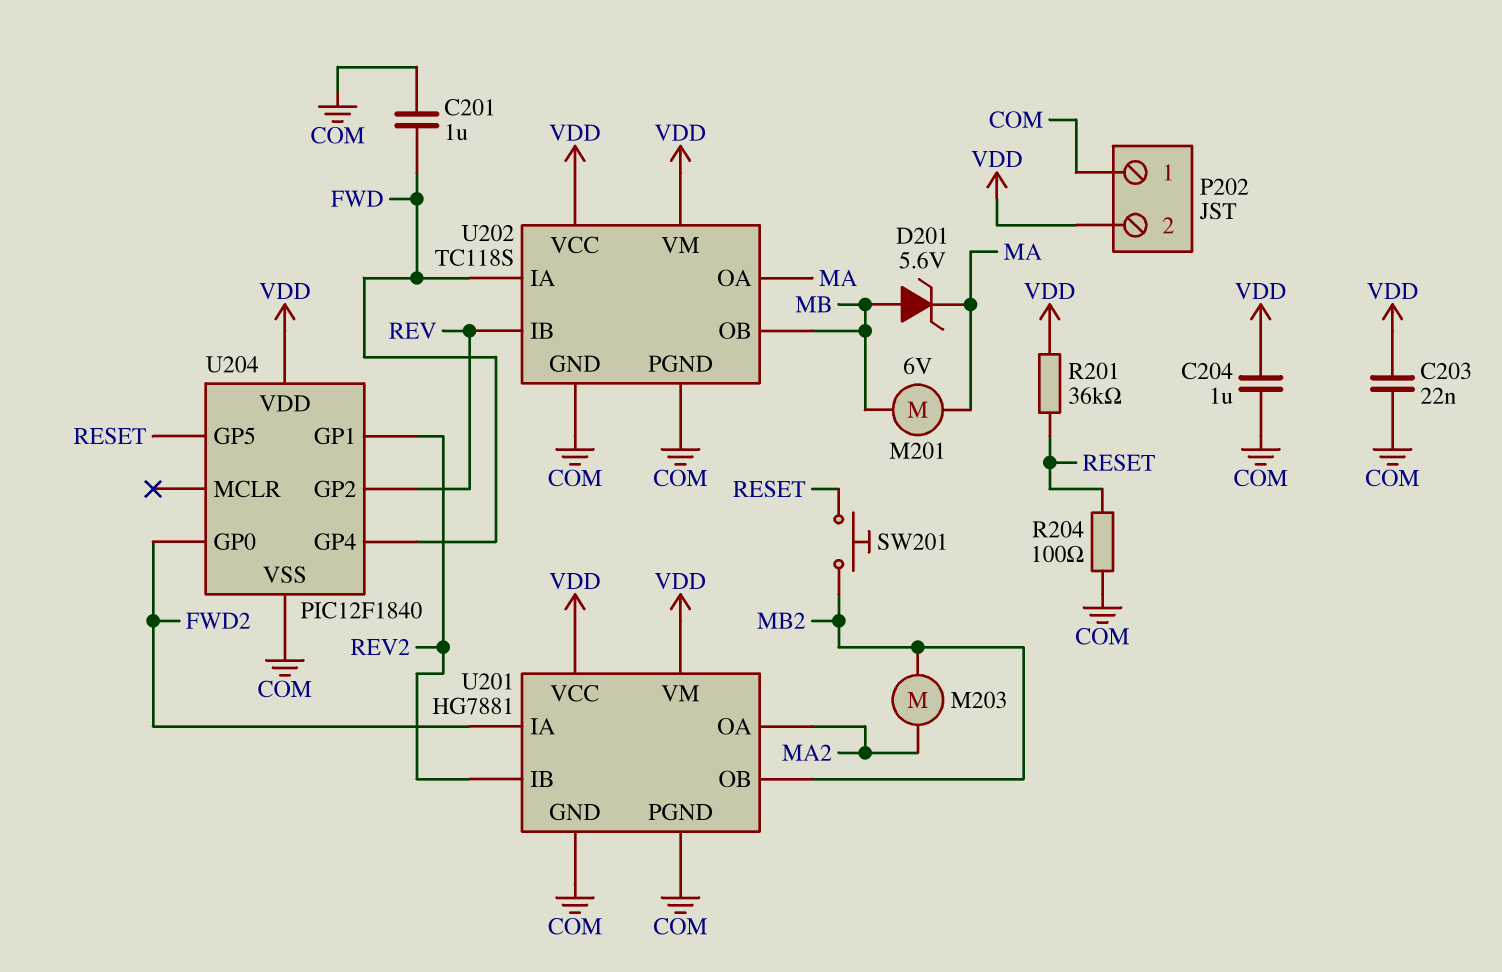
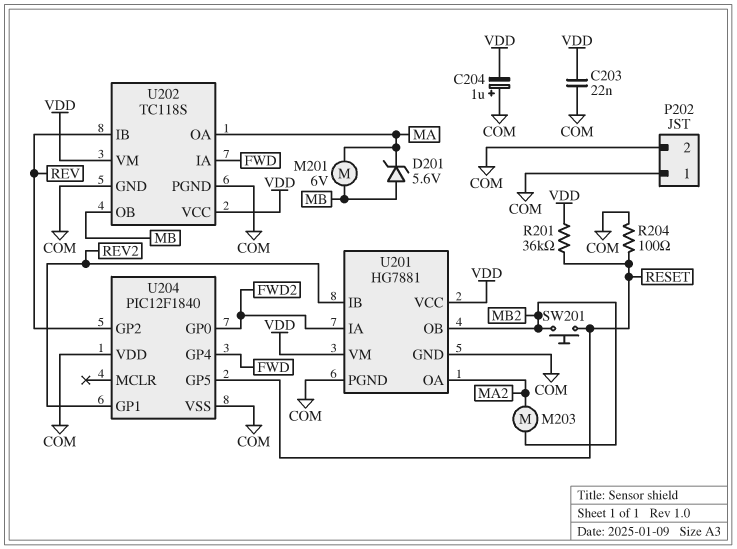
C201: 1uF (COM, FWD) -> none
C204: 1uF (COM, VDD) -> 1uF (plus COM, minus VDD)
P202 pin 2: VDD -> COM
U204 pin VDD: VDD -> COM

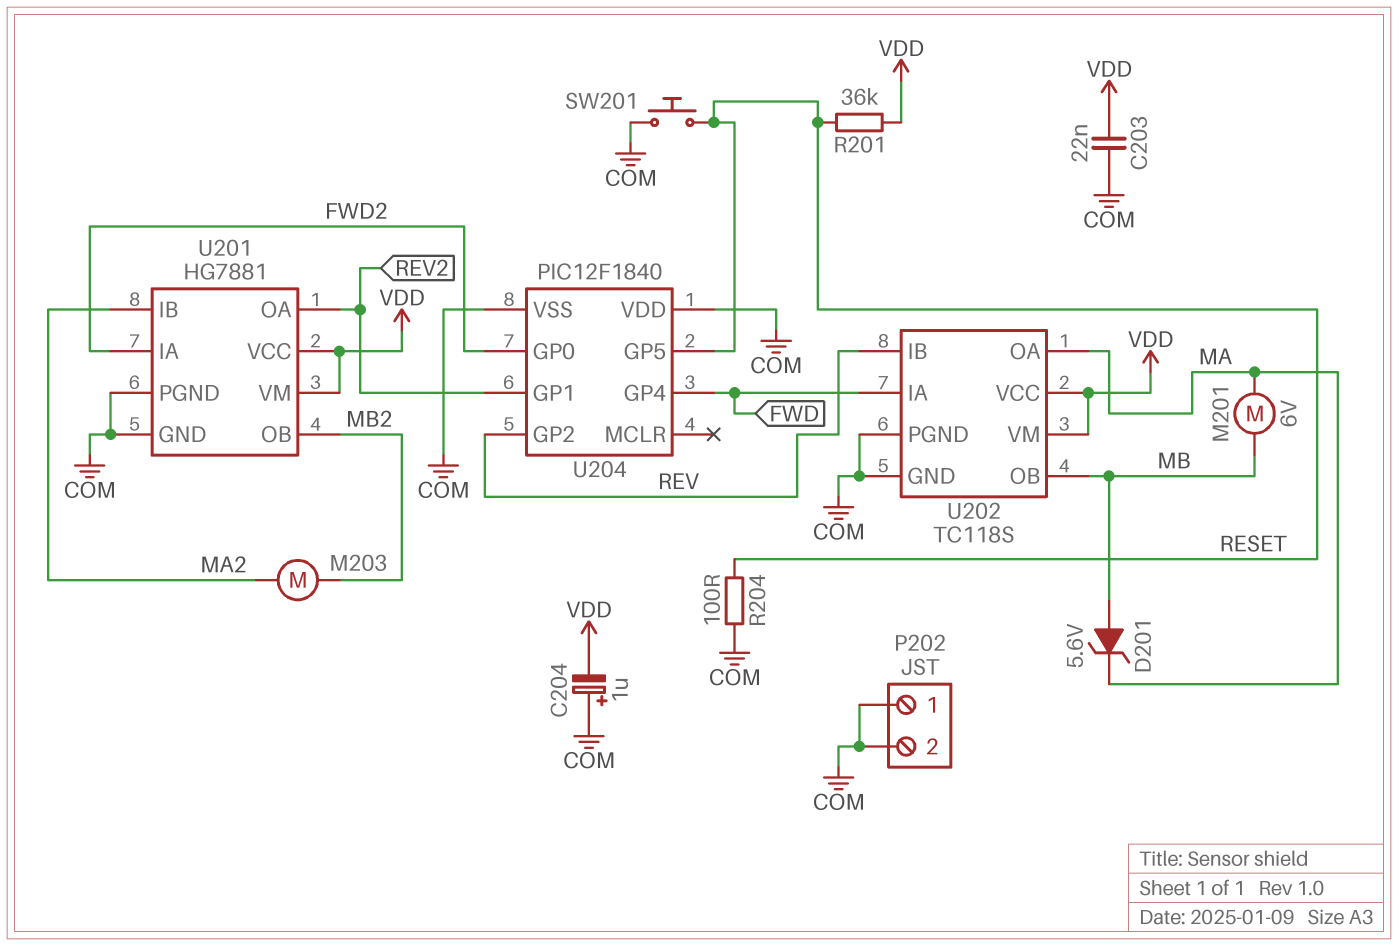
SW201: button (MB2, RESET) -> button (COM, RESET)
U201 pin IB: REV2 -> MA2
U201 pin OA: MA2 -> REV2

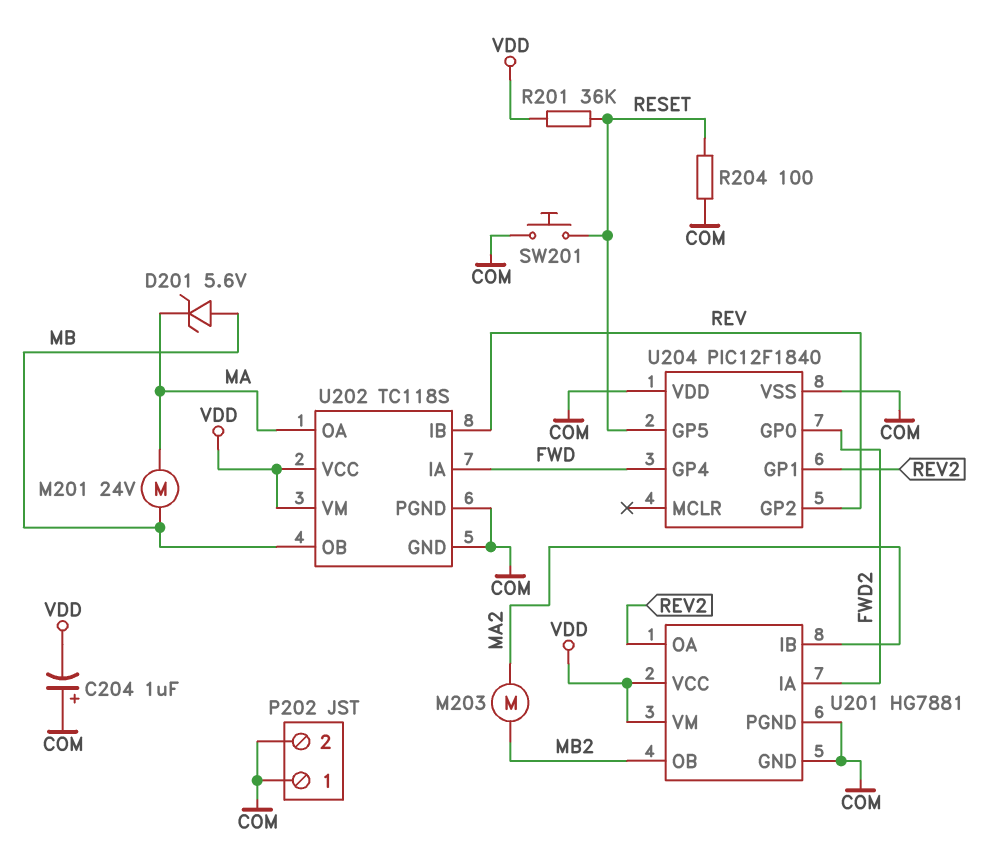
C203: 22nF (COM, VDD) -> none
M201: motor 6V (MA, MB) -> motor 24V (MA, MB)

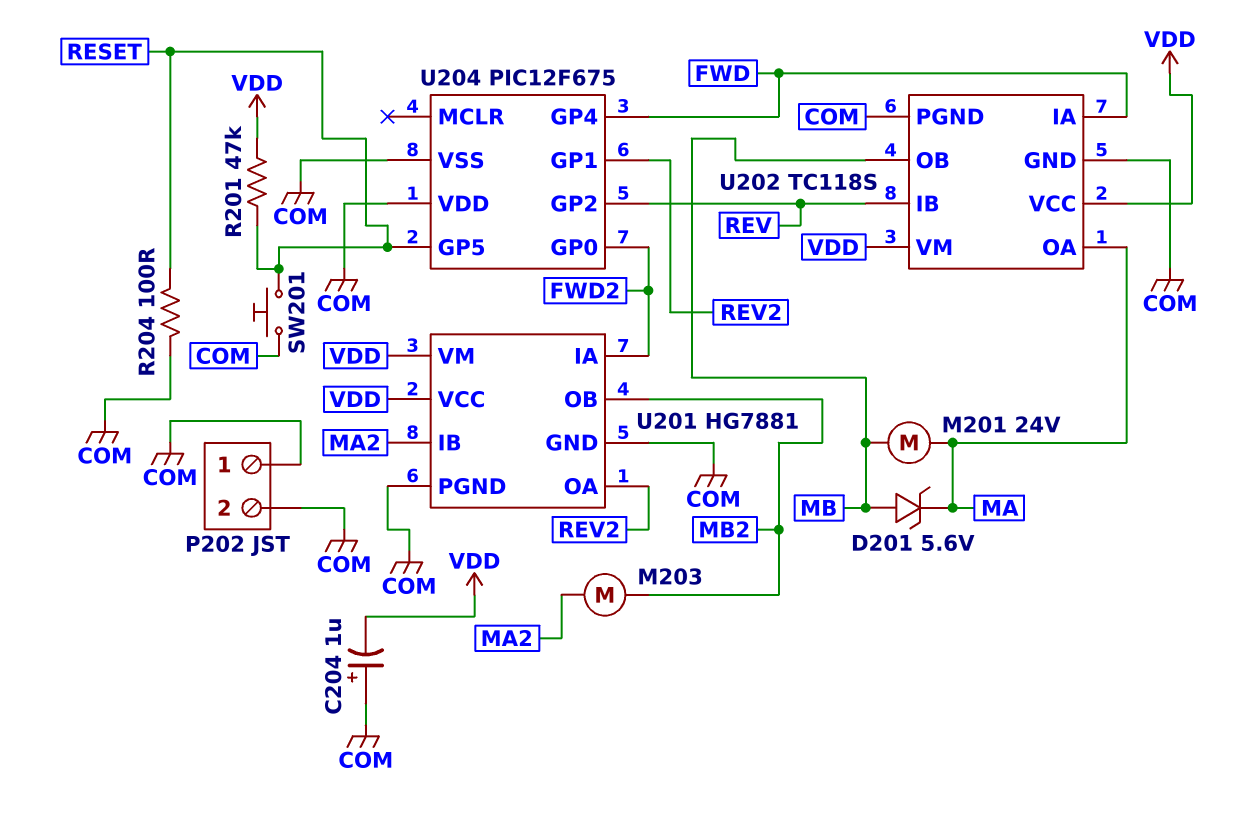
R201: 36k (RESET, VDD) -> 47k (RESET, VDD)
U204: PIC12F1840 -> PIC12F675

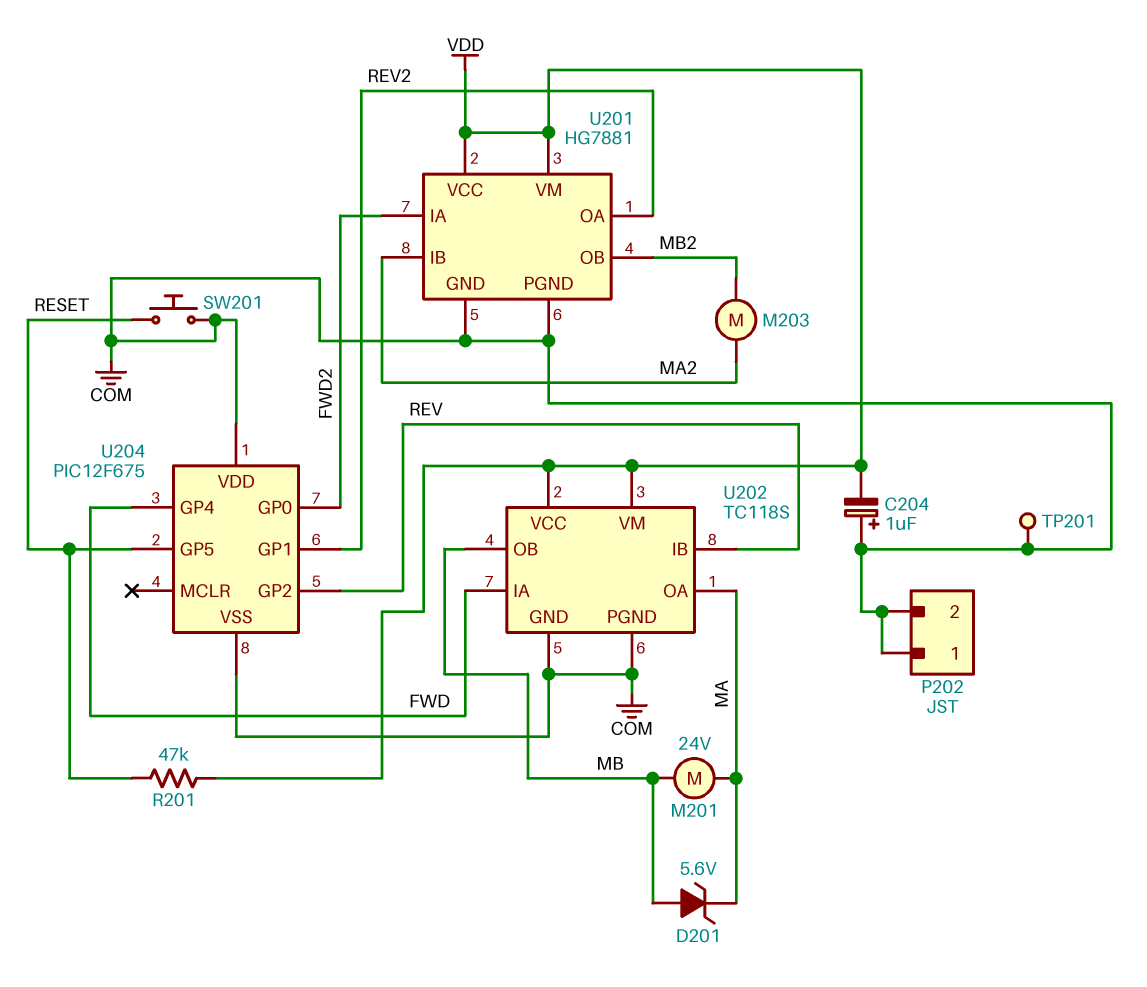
R204: 100 (COM, RESET) -> none
TP201: none -> test point (COM)

